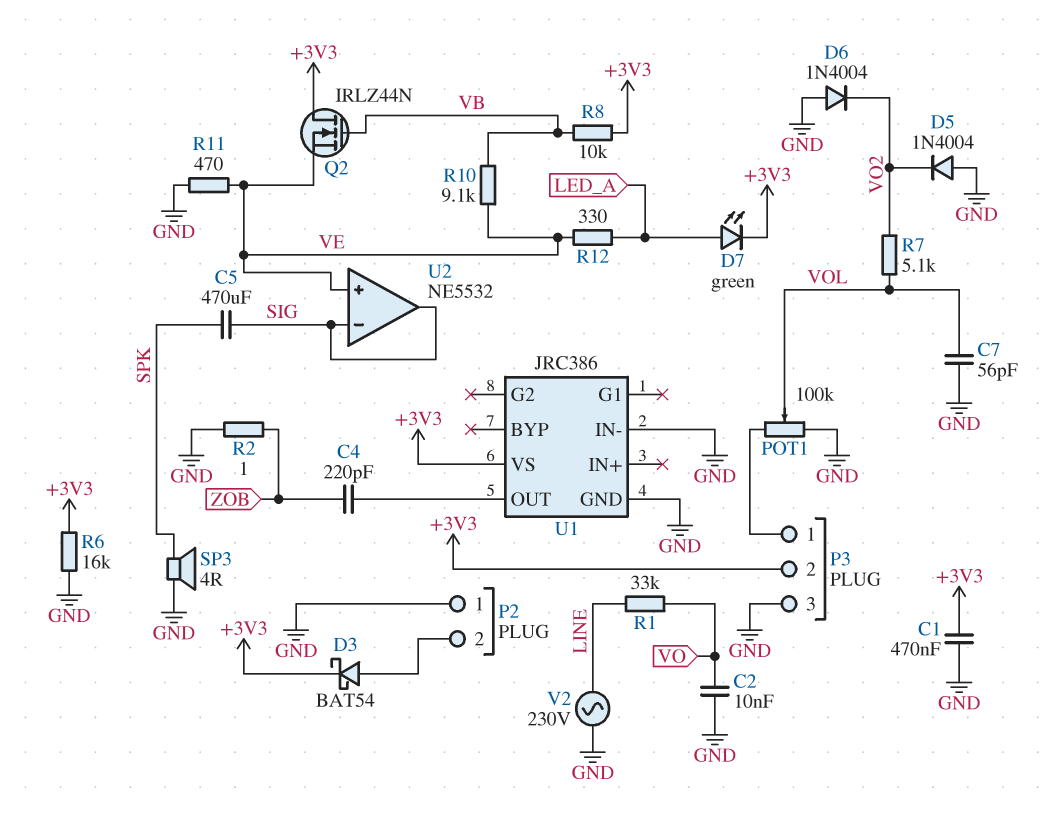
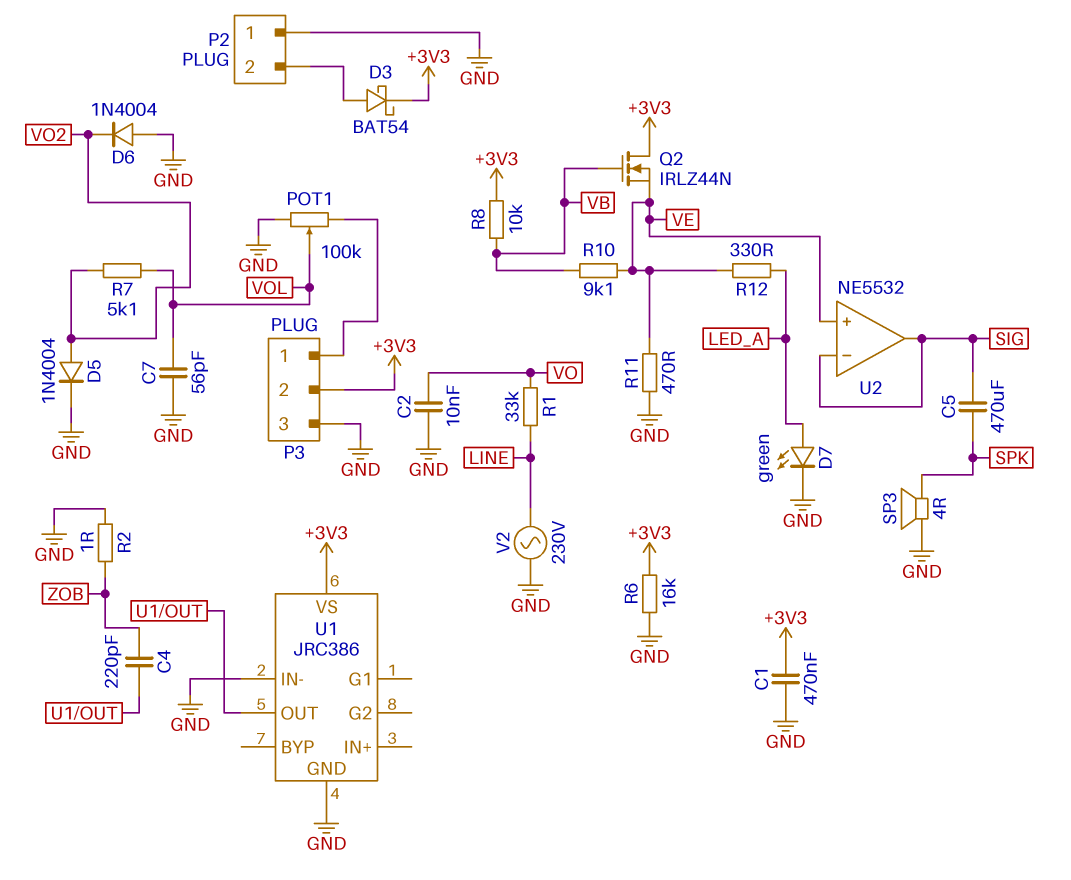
D5: diode 1N4004 (A GND, K VO2) -> diode 1N4004 (A VO2, K GND)
D7: LED green (A LED_A, K +3V3) -> LED green (A LED_A, K GND)

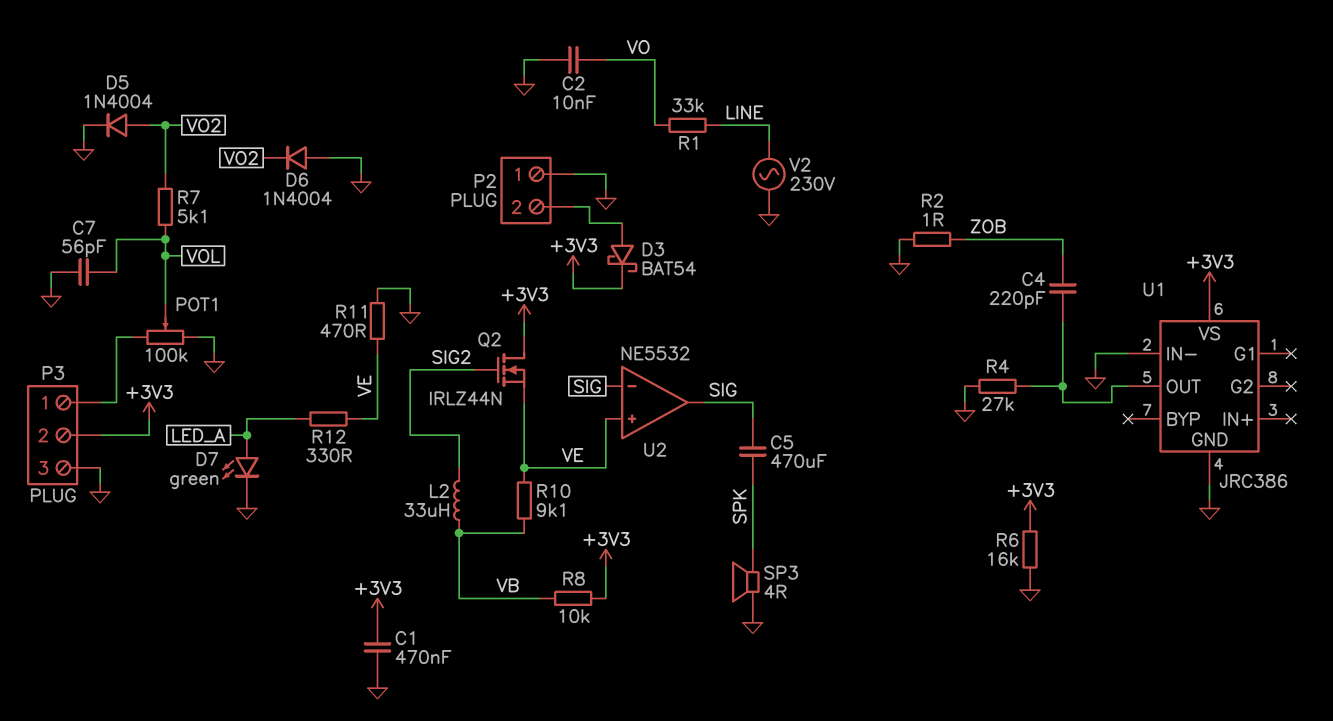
L2: none -> 33uH (SIG2, VB)
Q2: NMOS IRLZ44N (G VB, D +3V3, S VE) -> NMOS IRLZ44N (G SIG2, D +3V3, S VE)
R4: none -> 27k (GND, U1/OUT)

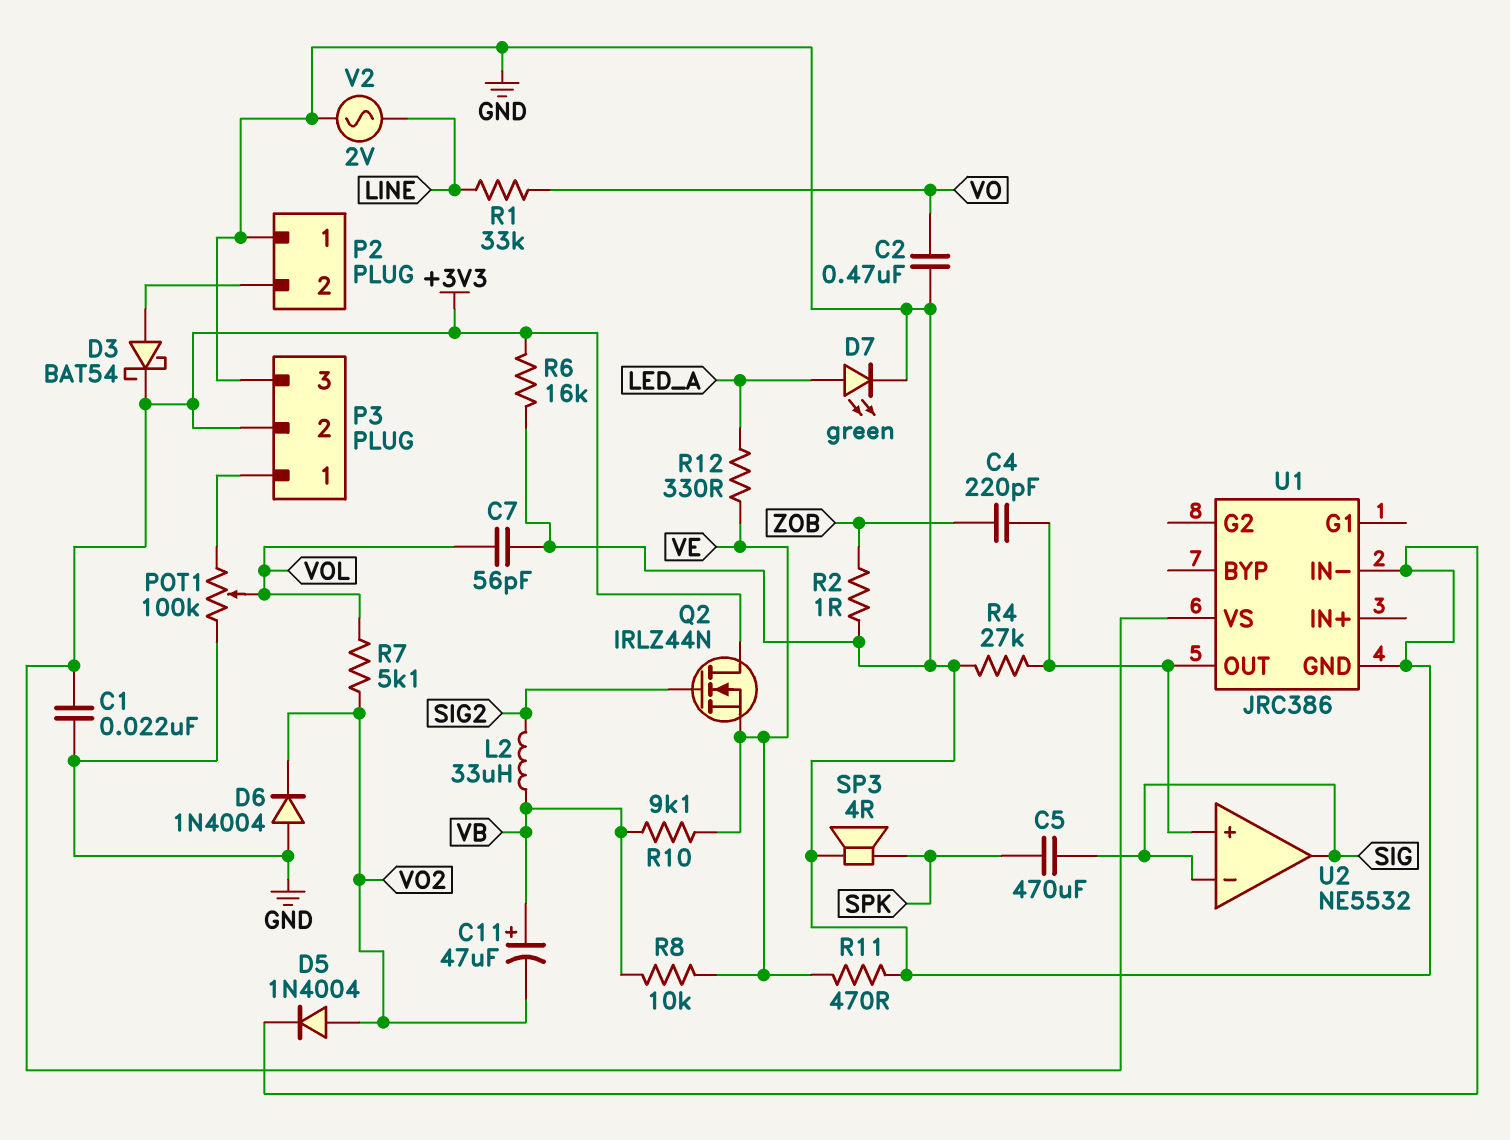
C1: 470nF (+3V3, GND) -> 22nF (+3V3, GND)
C2: 10nF (GND, VO) -> 470nF (GND, VO)
C11: none -> 47uF (plus VB, minus VO2)
R8: 10k (+3V3, VB) -> 10k (VB, VE)
U2 pin in+: VE -> U1/OUT
V2: AC 230V (GND, LINE) -> AC 2V (GND, LINE)

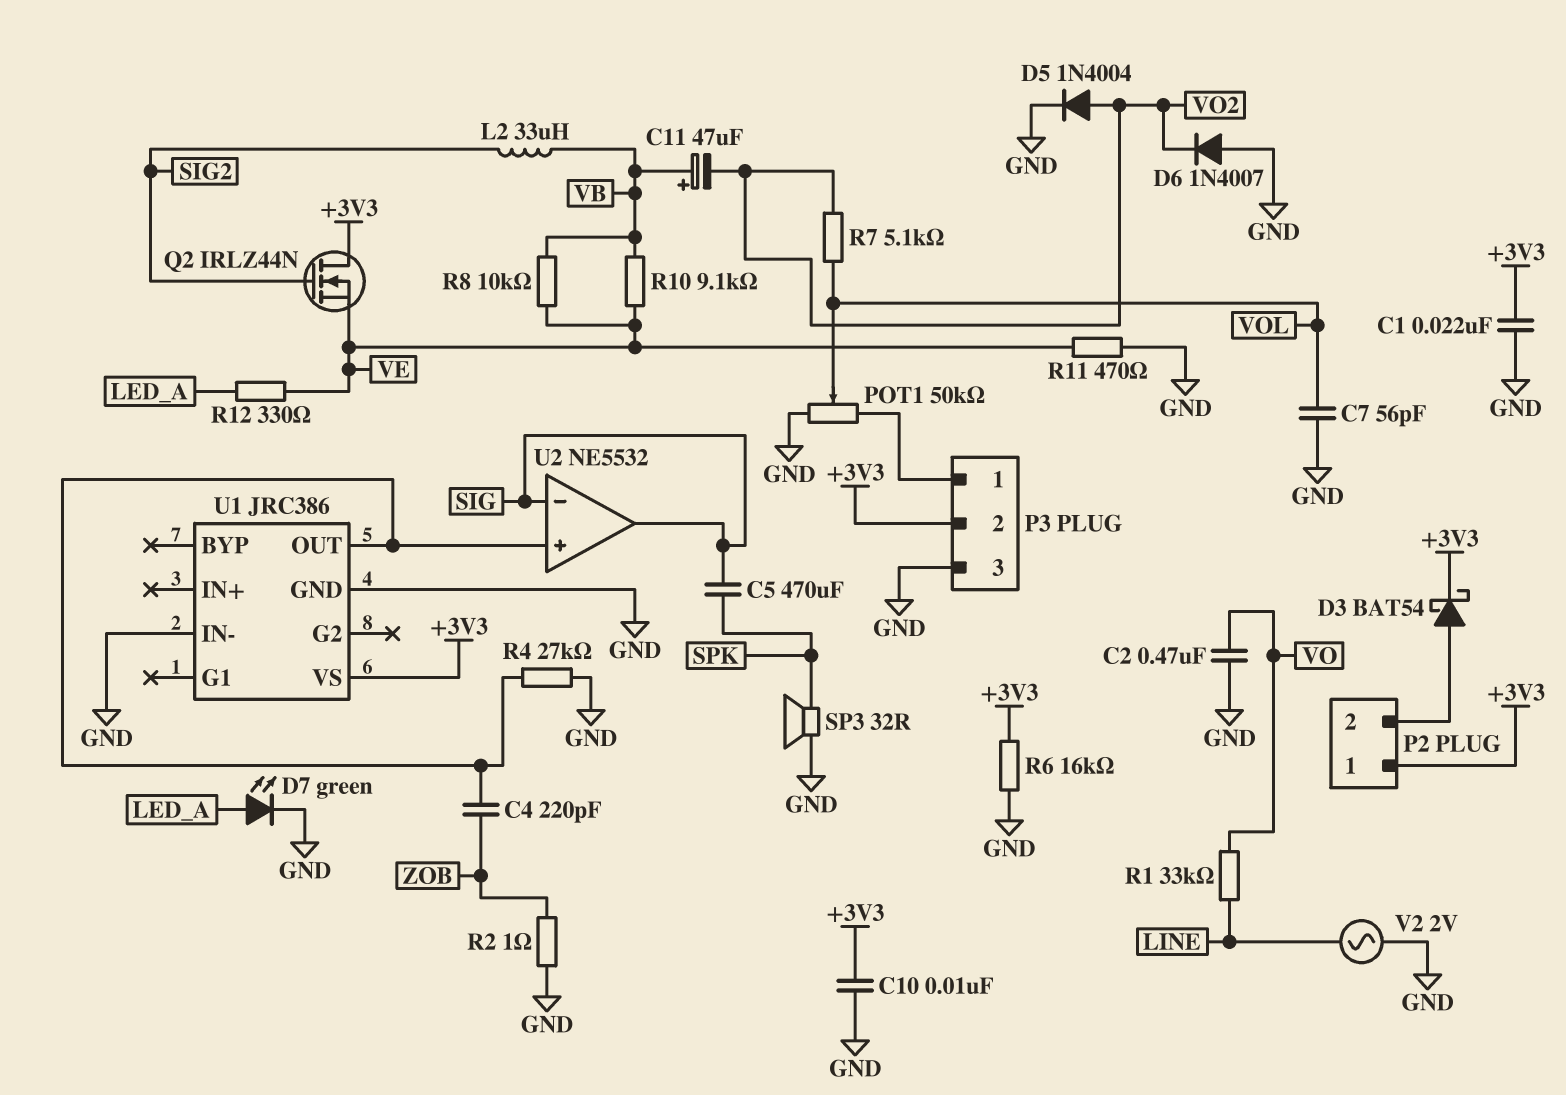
C10: none -> 10nF (+3V3, GND)
D6: diode 1N4004 (A GND, K VO2) -> diode 1N4007 (A GND, K VO2)
P2 pin 1: GND -> +3V3
POT1: 100k (GND, P3/1, wiper VOL) -> 50k (GND, P3/1, wiper VOL)
SP3: speaker 4R (GND, SPK) -> speaker 32R (GND, SPK)

